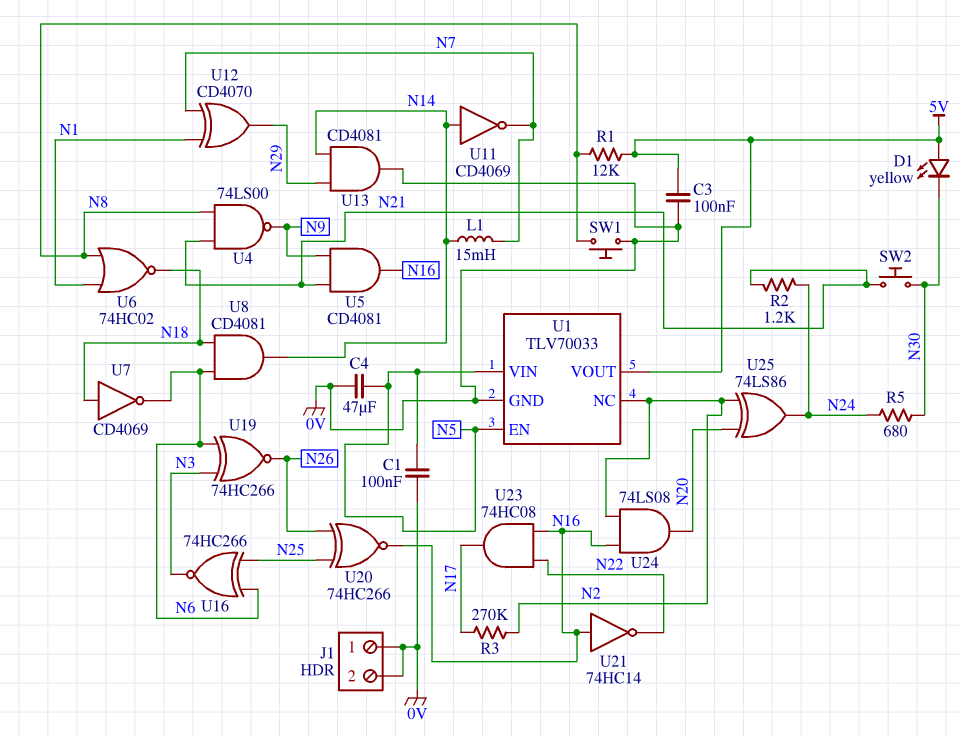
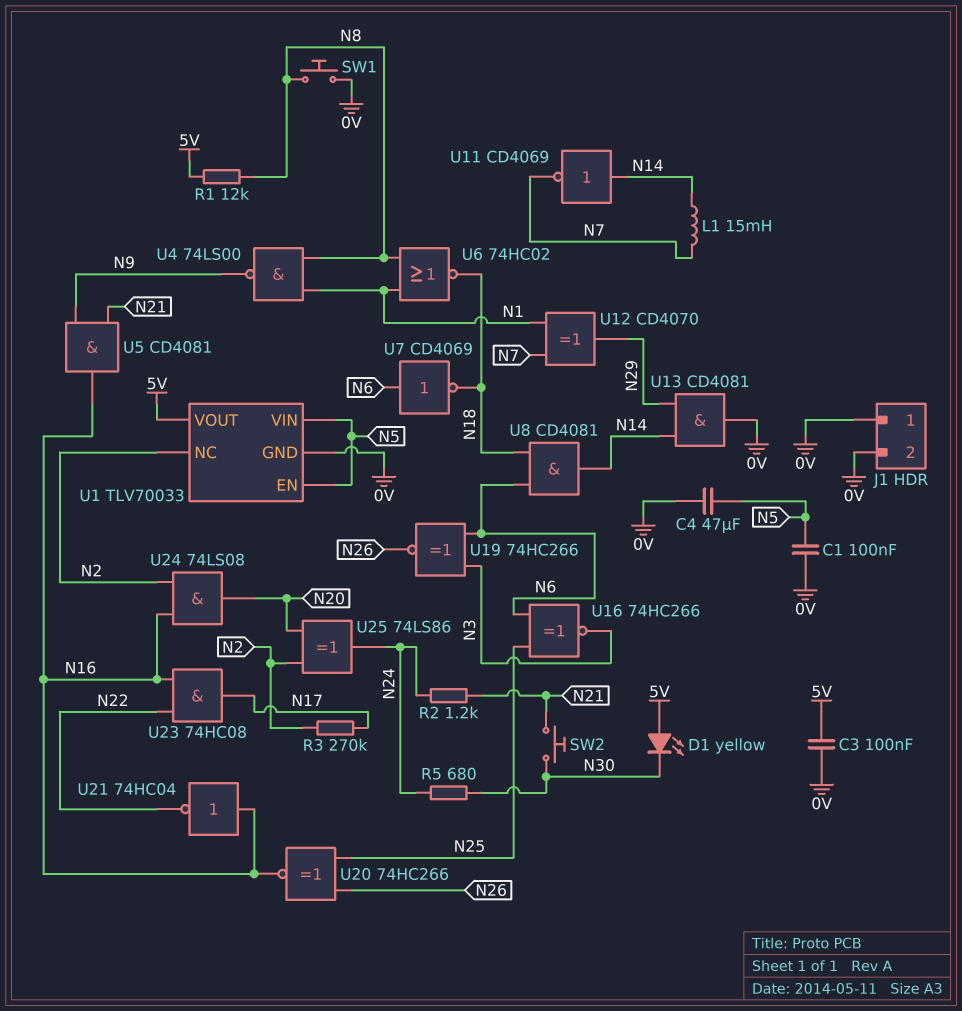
U4: NAND 74LS00 (in N8, in N21, out N9) -> NAND 74LS00 (in N1, in N8, out N9)
U7: NOT CD4069 (in N18, out N6) -> NOT CD4069 (in N6, out N18)
U21: NOT 74HC14 (in N16, out N22) -> NOT 74HC04 (in N16, out N22)

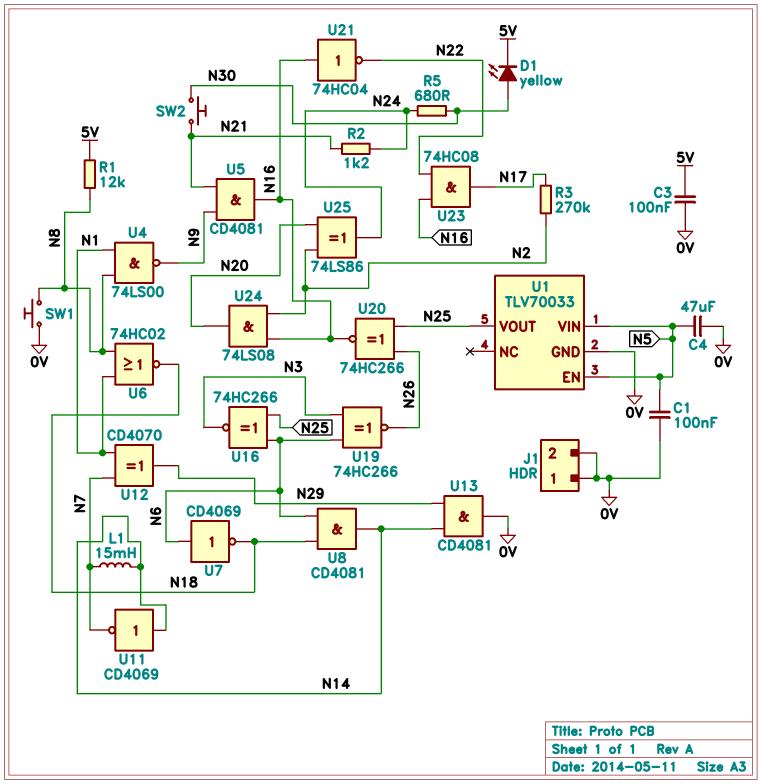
D1: LED yellow (A 5V, K N30) -> LED yellow (A N30, K 5V)
U1 pin NC: N2 -> none
U1 pin VOUT: 5V -> N25

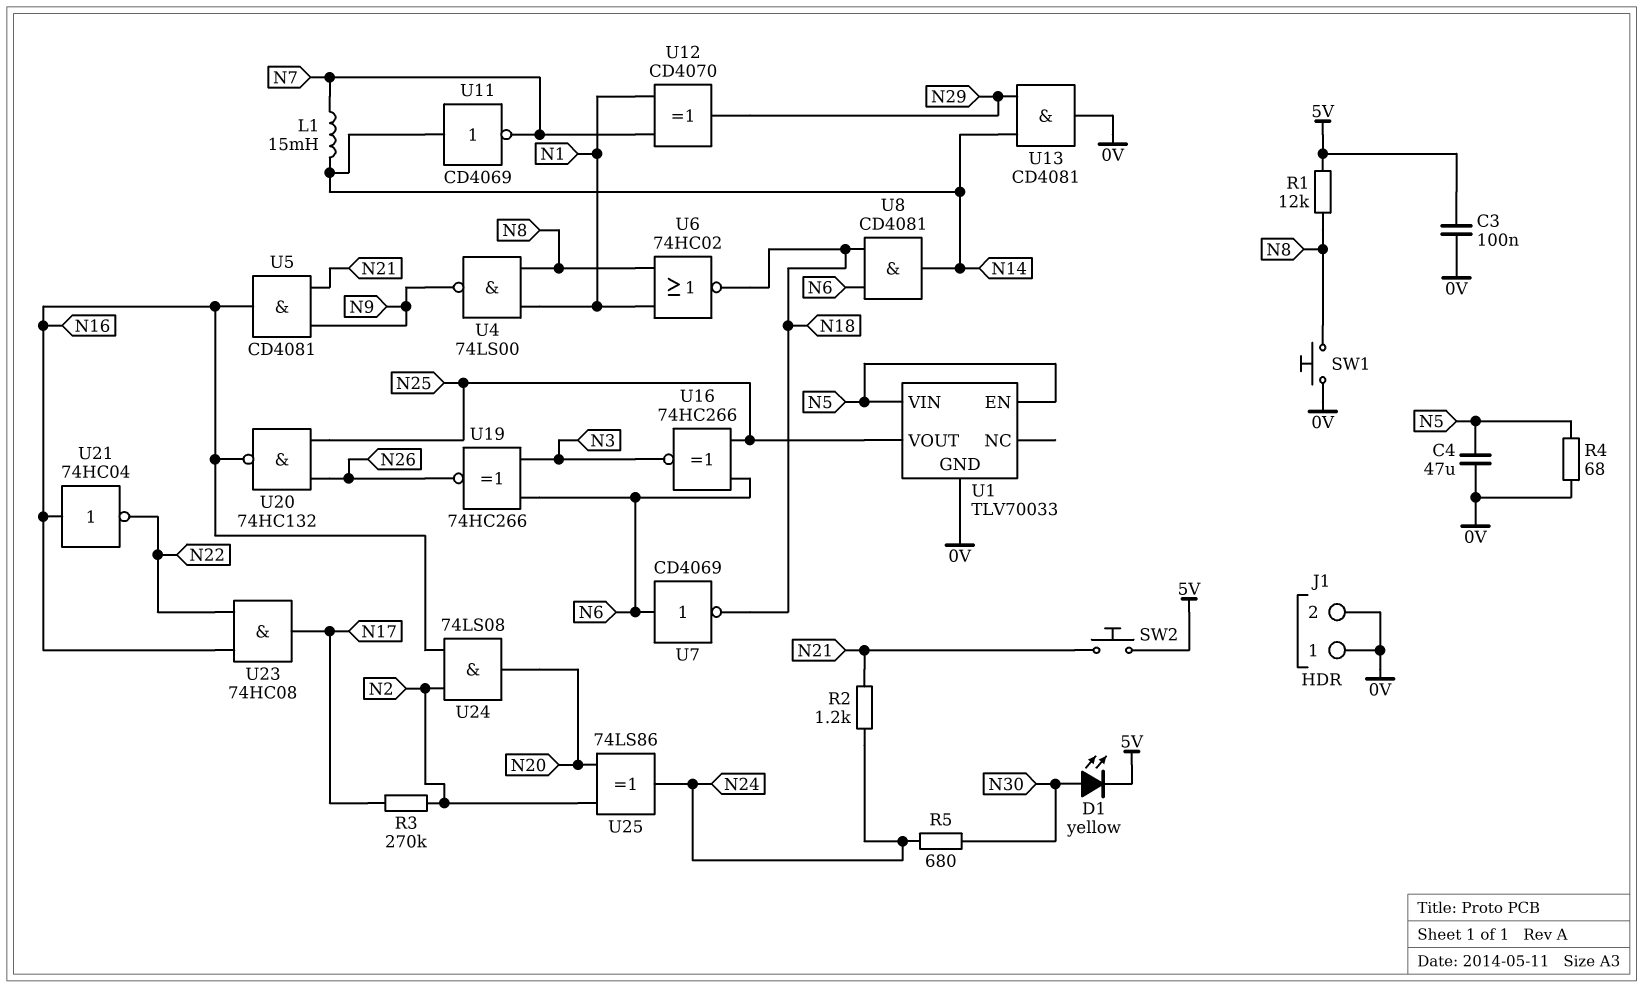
C1: 100nF (0V, N5) -> none
R4: none -> 68 (0V, N5)
SW2: button (N21, N30) -> button (5V, N21)
U20: XNOR 74HC266 (in N25, in N26, out N16) -> NAND 74HC132 (in N25, in N26, out N16)

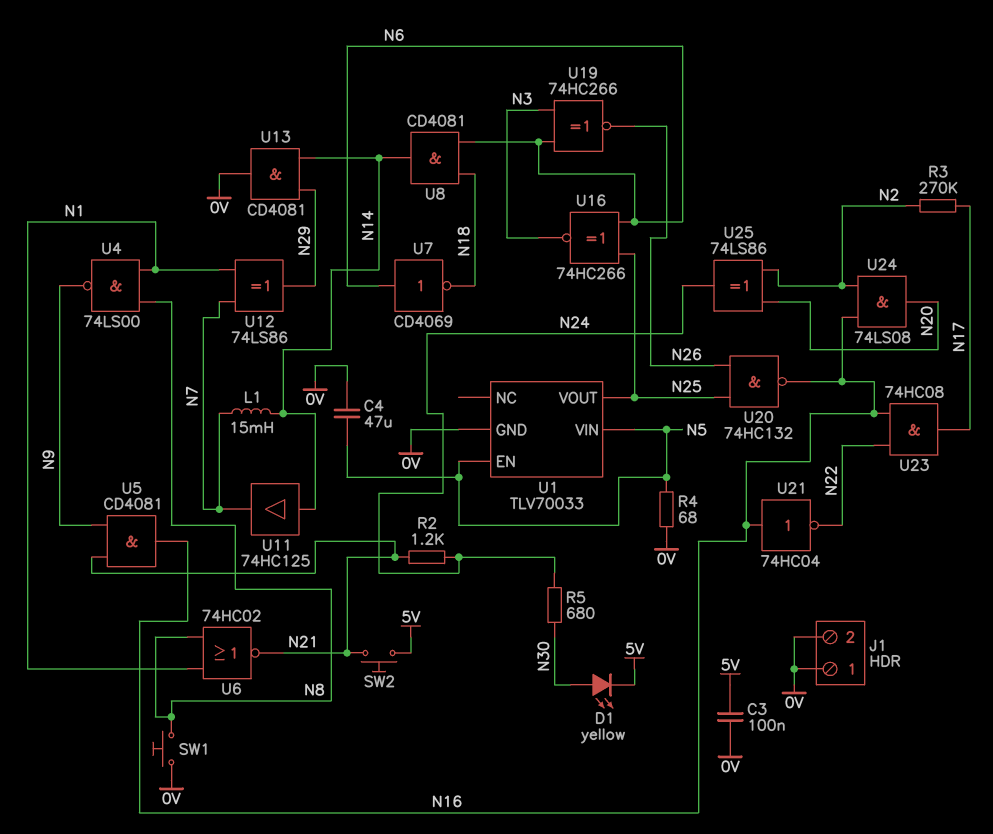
R1: 12k (5V, N8) -> none
U6: NOR 74HC02 (in N1, in N8, out N18) -> NOR 74HC02 (in N1, in N8, out N21)
U11: NOT CD4069 (in N14, out N7) -> buffer 74HC125 (in N14, out N7)
U12: XOR CD4070 (in N1, in N7, out N29) -> XOR 74LS86 (in N1, in N7, out N29)

